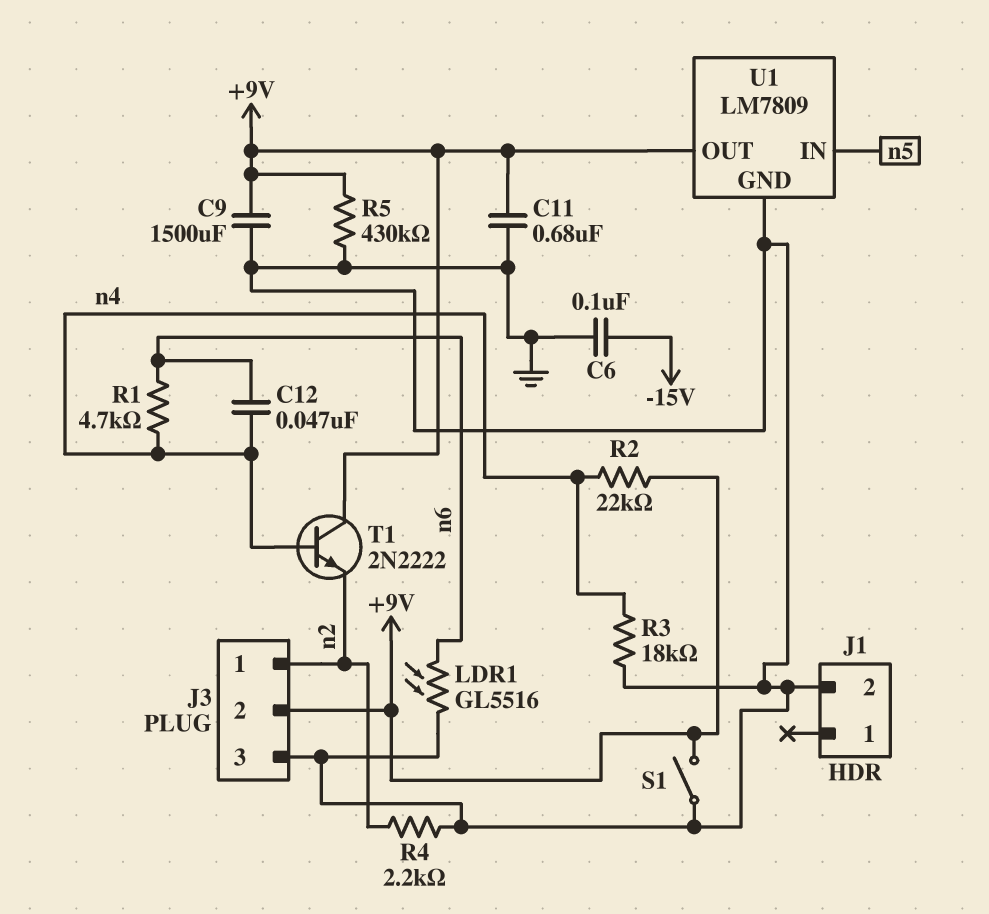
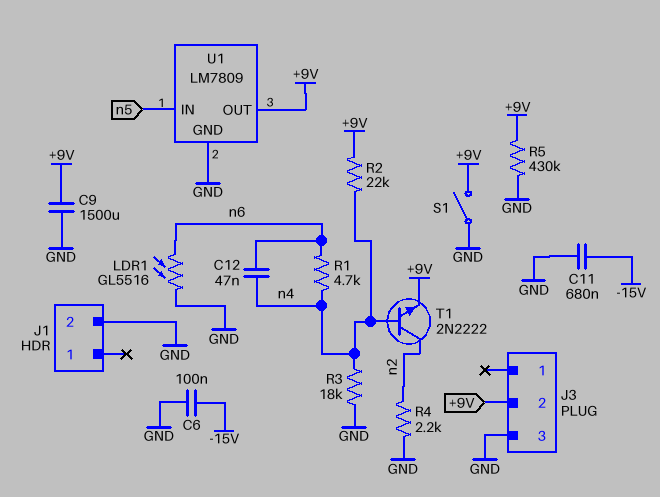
C11: 680nF (+9V, GND) -> 680nF (-15V, GND)
J3 pin 1: n2 -> none
T1: NPN 2N2222 (B n4, C +9V, E n2) -> NPN 2N2222 (B n4, C n2, E +9V)

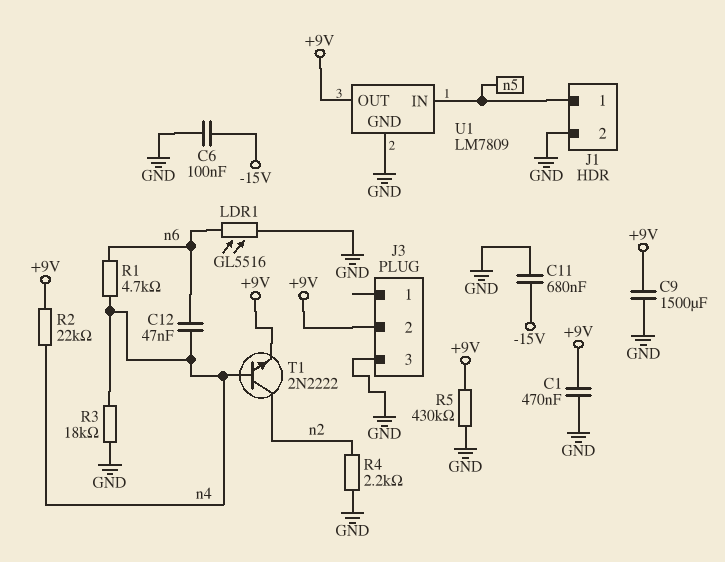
C1: none -> 470nF (+9V, GND)
J1 pin 1: none -> n5
S1: switch (+9V, GND) -> none

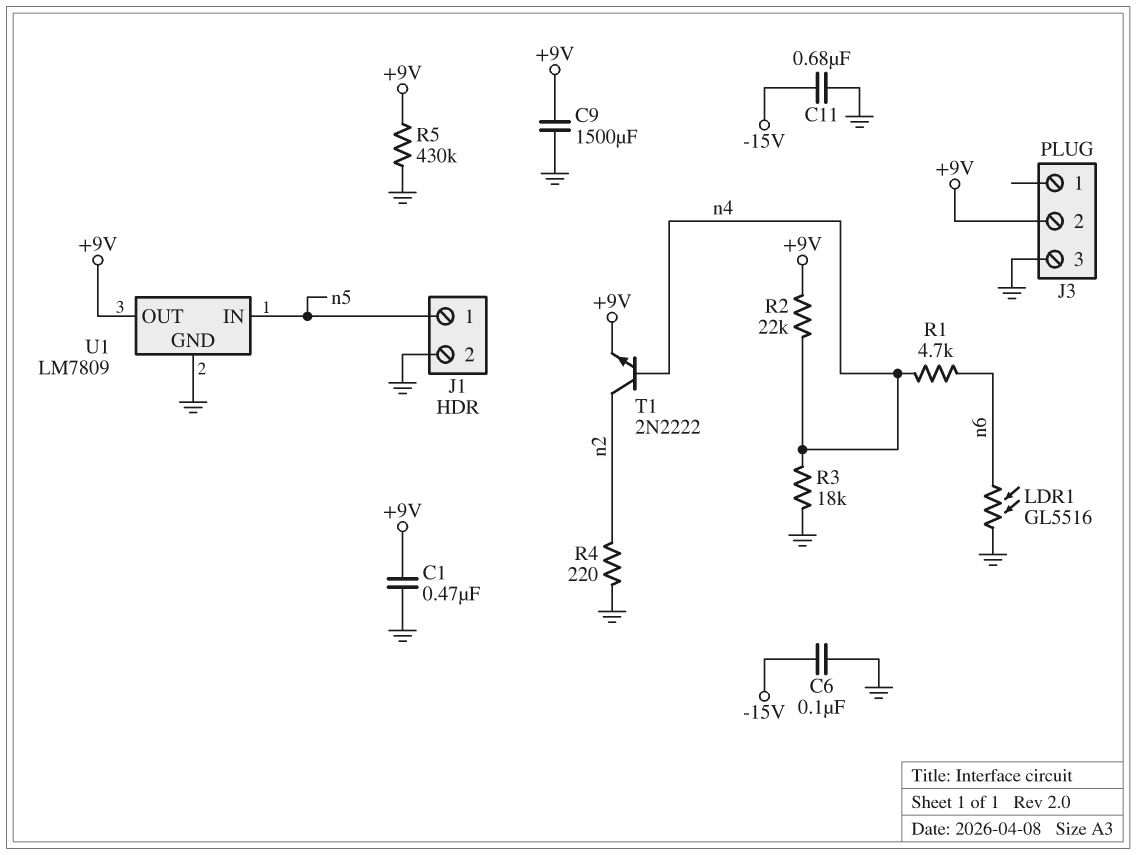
C12: 47nF (n4, n6) -> none
R4: 2.2k (GND, n2) -> 220 (GND, n2)

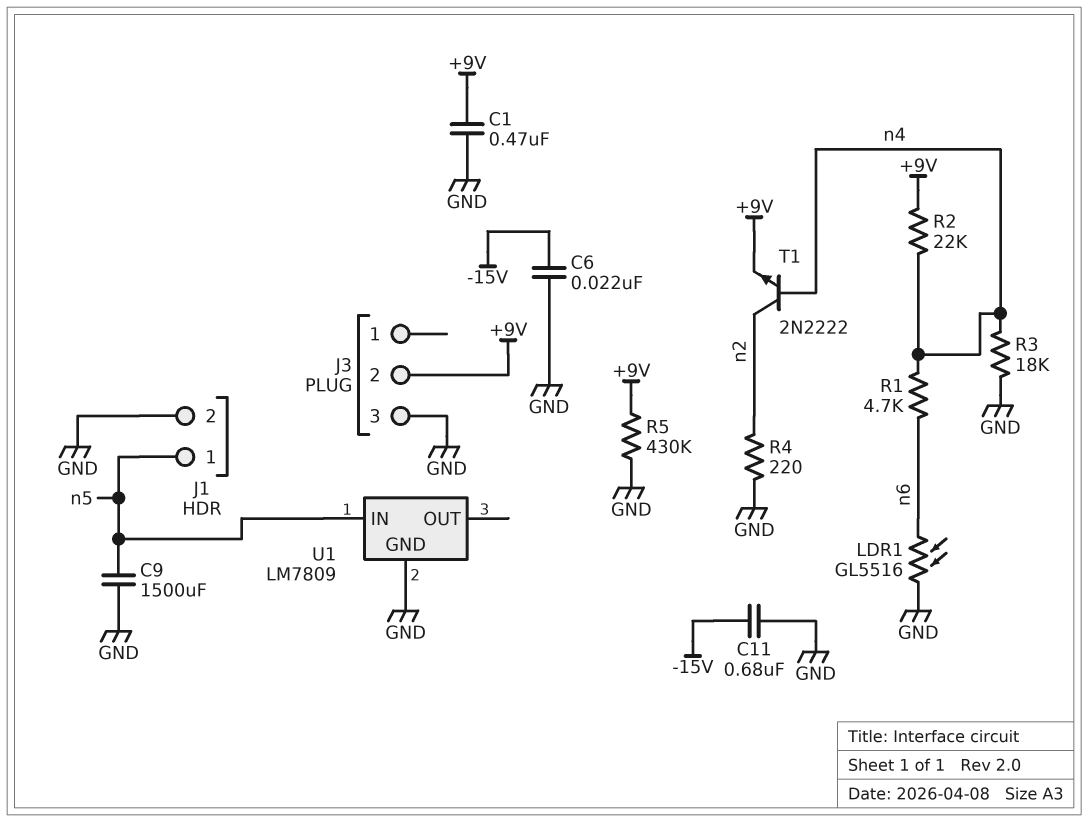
C6: 100nF (-15V, GND) -> 22nF (-15V, GND)
C9: 1500uF (+9V, GND) -> 1500uF (GND, n5)
U1 pin OUT: +9V -> none

